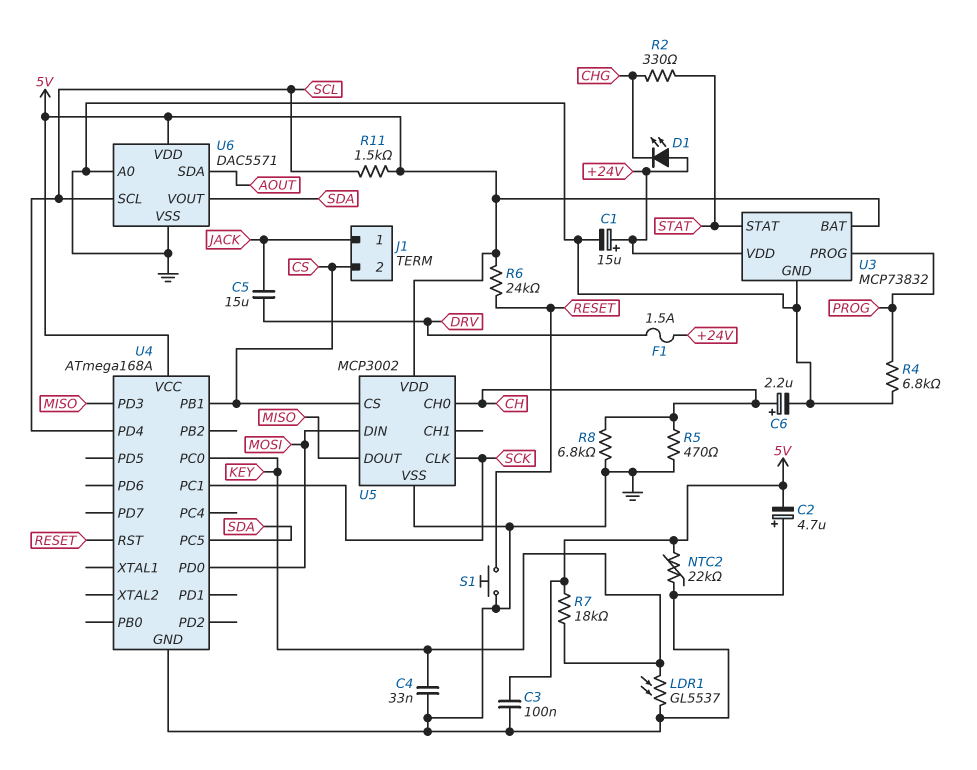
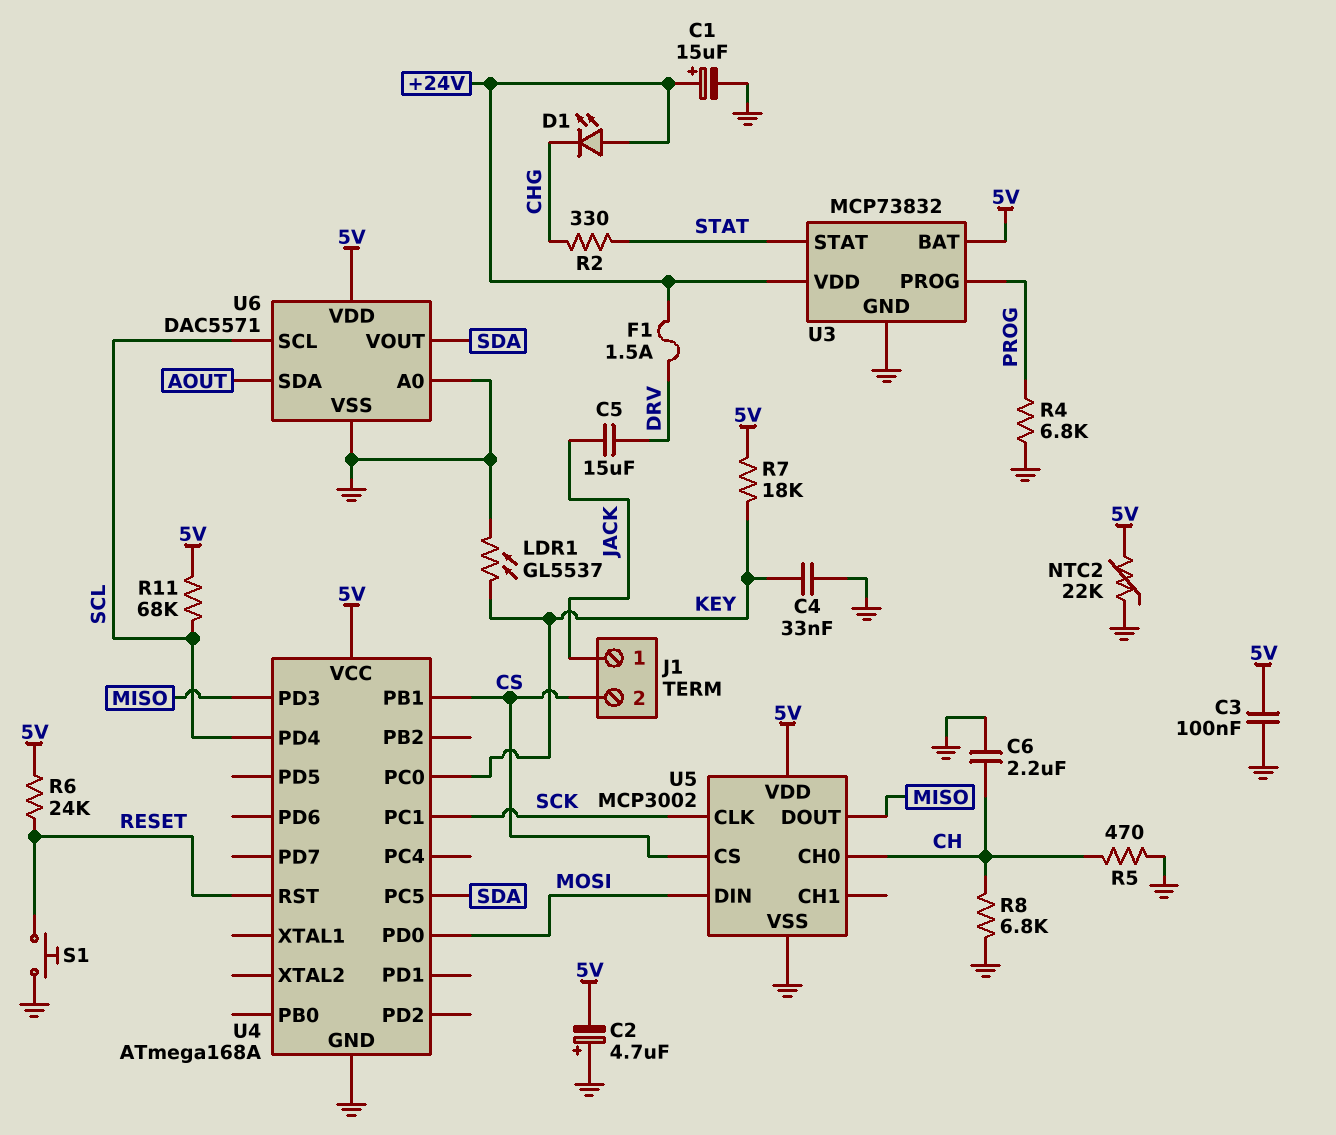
C6: 2.2uF (plus CH, minus GND) -> 2.2uF (CH, GND)
R11: 1.5k (5V, SCL) -> 68k (5V, SCL)

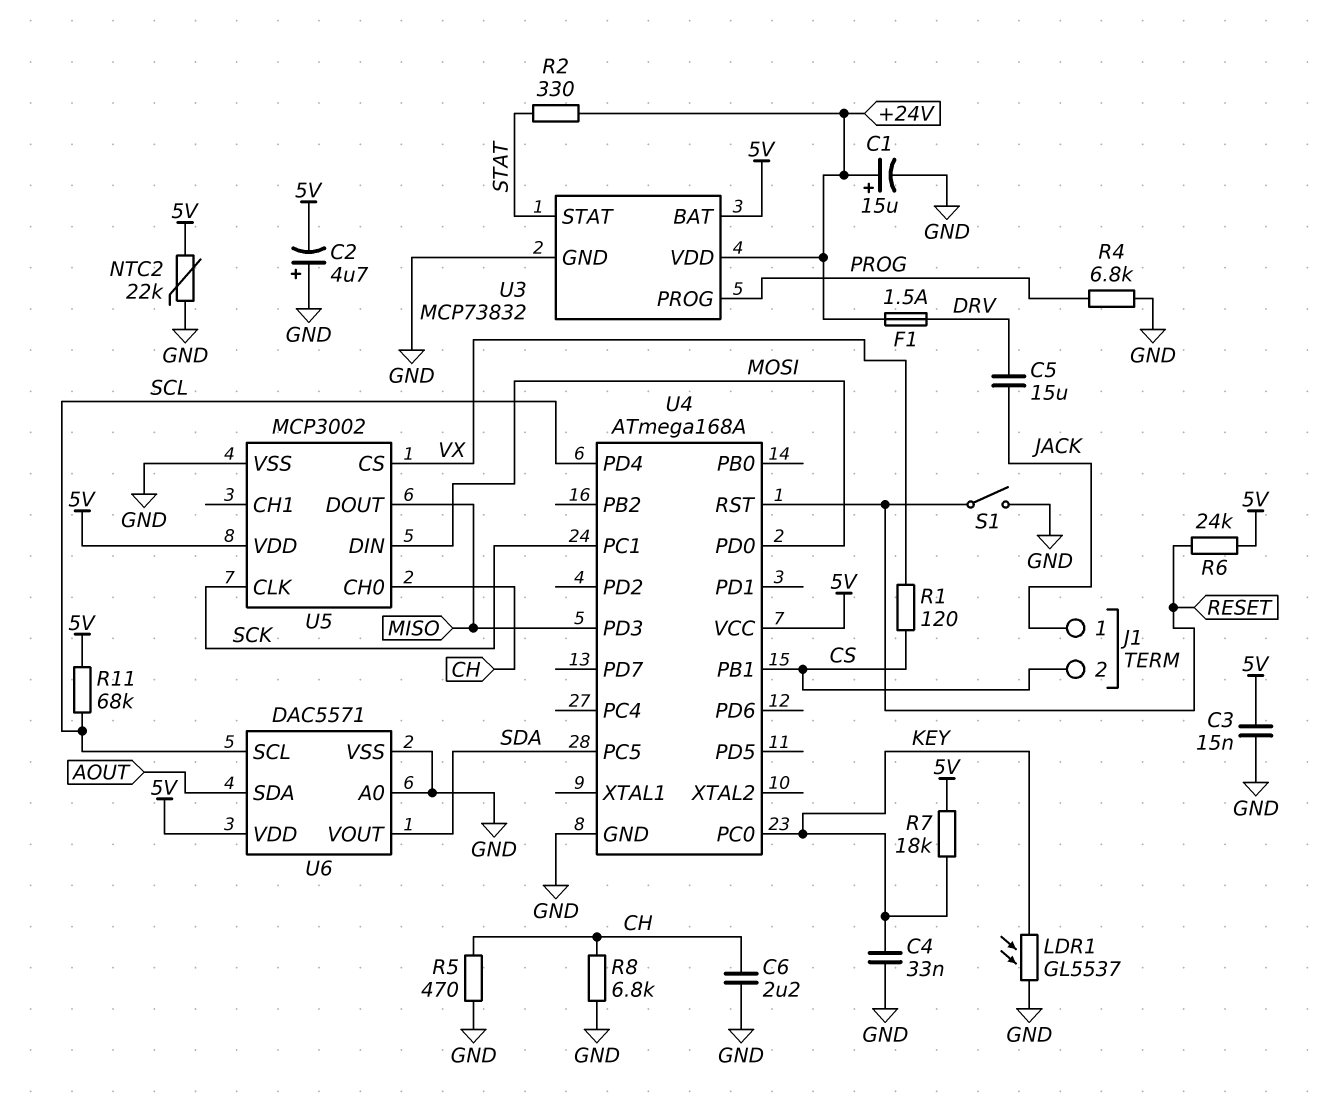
C3: 100nF (5V, GND) -> 15nF (5V, GND)
D1: LED (A +24V, K CHG) -> none
R1: none -> 120 (CS, VX)
R2: 330 (CHG, STAT) -> 330 (+24V, STAT)
S1: button (GND, RESET) -> switch (GND, RESET)
U5 pin CS: CS -> VX

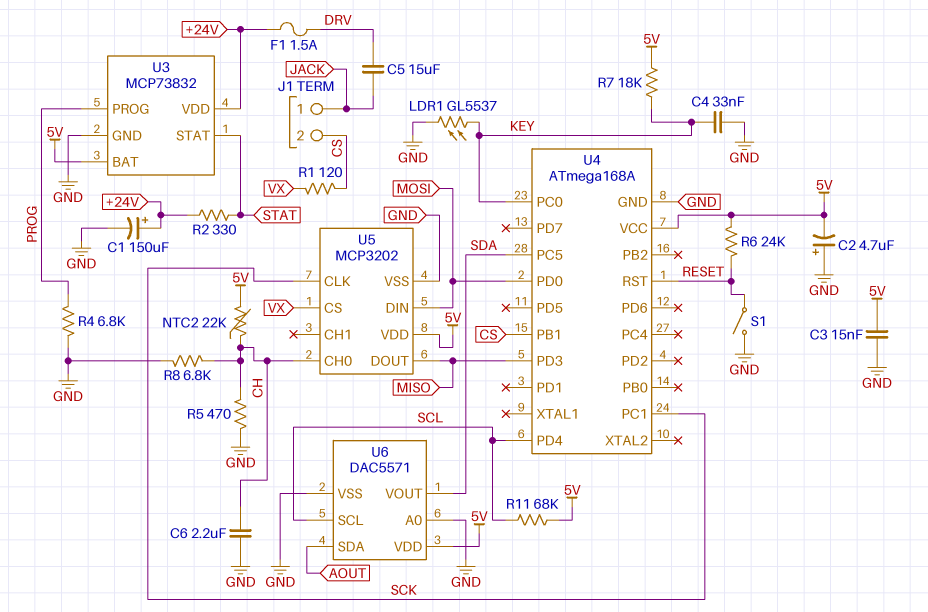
C1: 15uF (plus +24V, minus GND) -> 150uF (plus +24V, minus GND)
NTC2: 22k (5V, GND) -> 22k (5V, CH)
U5: MCP3002 -> MCP3202

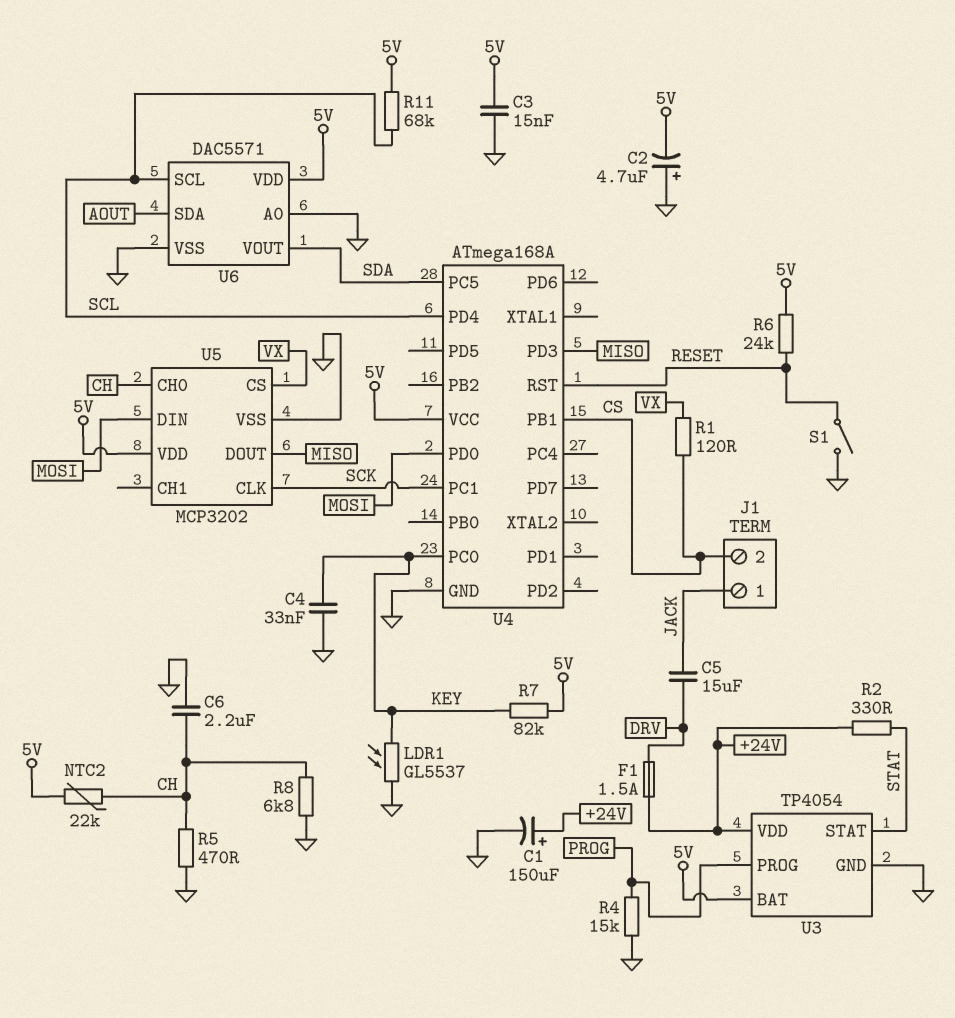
R4: 6.8k (GND, PROG) -> 15k (GND, PROG)
R7: 18k (5V, KEY) -> 82k (5V, KEY)
U3: MCP73832 -> TP4054

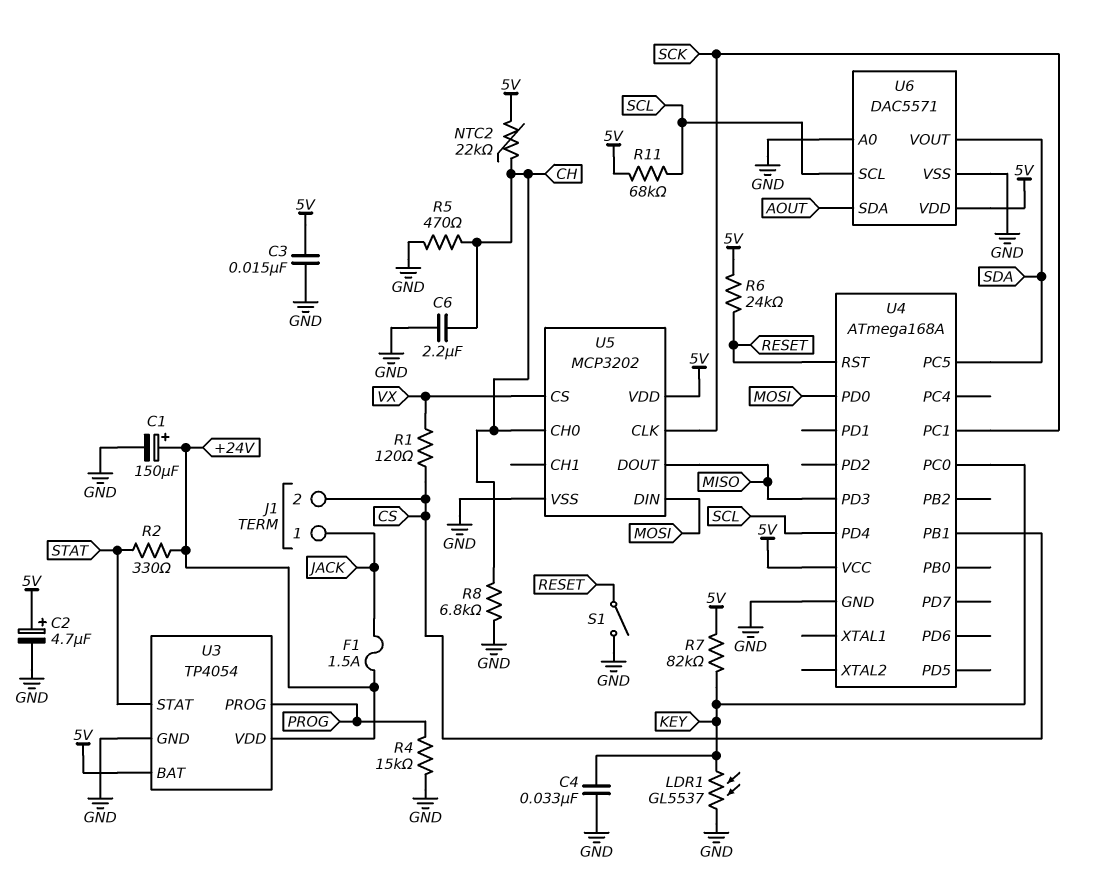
C2: 4.7uF (plus GND, minus 5V) -> 4.7uF (plus 5V, minus GND)
C5: 15uF (DRV, JACK) -> none
F1: 1.5A (+24V, DRV) -> 1.5A (+24V, JACK)

